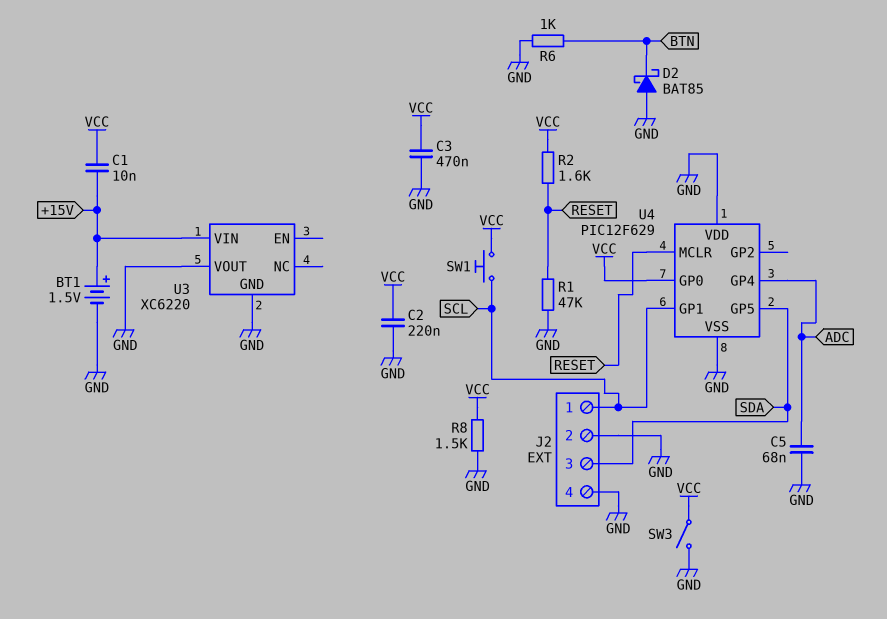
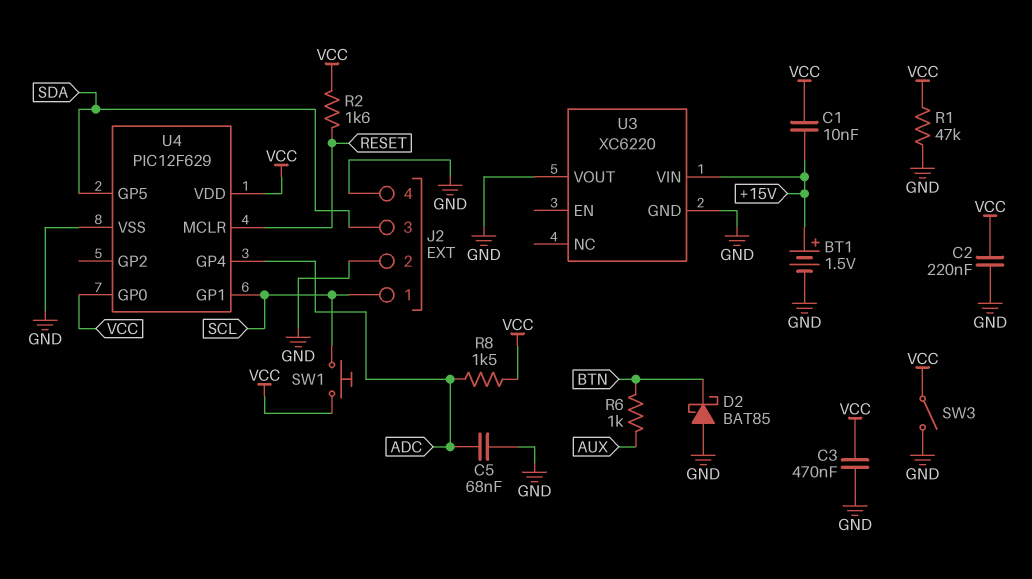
R1: 47k (GND, RESET) -> 47k (GND, VCC)
R6: 1k (BTN, GND) -> 1k (AUX, BTN)
R8: 1.5k (GND, VCC) -> 1.5k (ADC, VCC)
U4 pin VDD: GND -> VCC

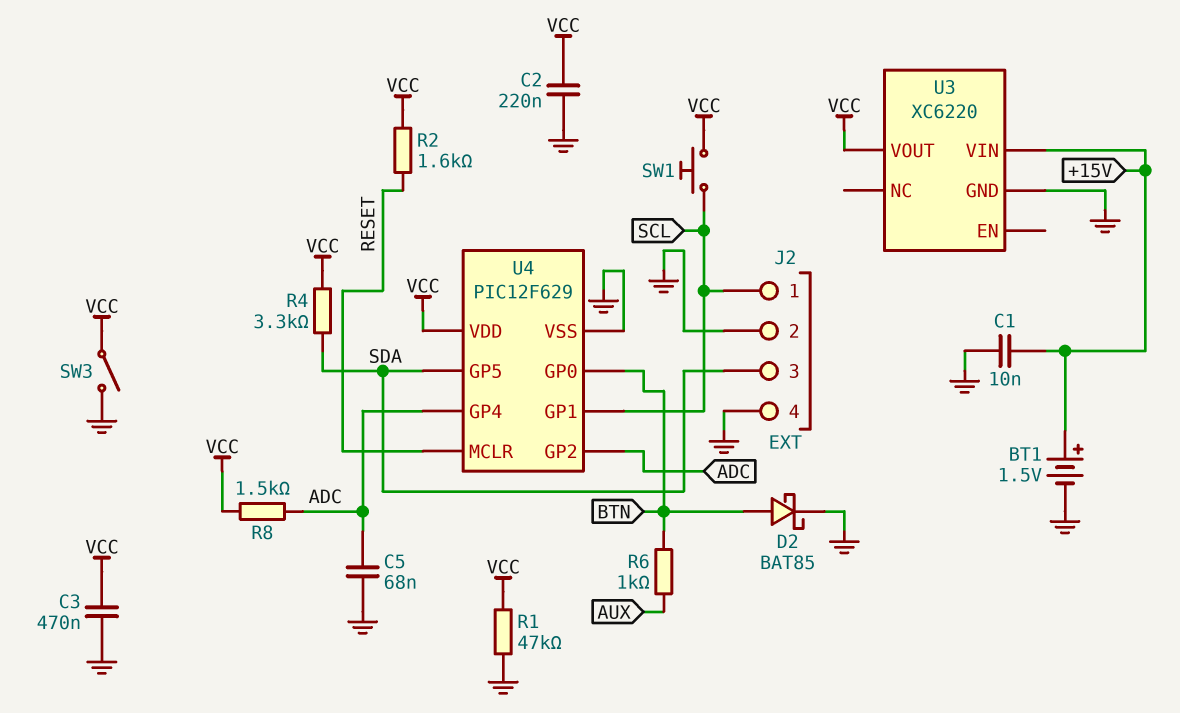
C1: 10nF (+15V, VCC) -> 10nF (+15V, GND)
D2: schottky BAT85 (A GND, K BTN) -> schottky BAT85 (A BTN, K GND)
R4: none -> 3.3k (SDA, VCC)
U3 pin VOUT: GND -> VCC
U4 pin GP0: VCC -> BTN
U4 pin GP2: none -> ADC

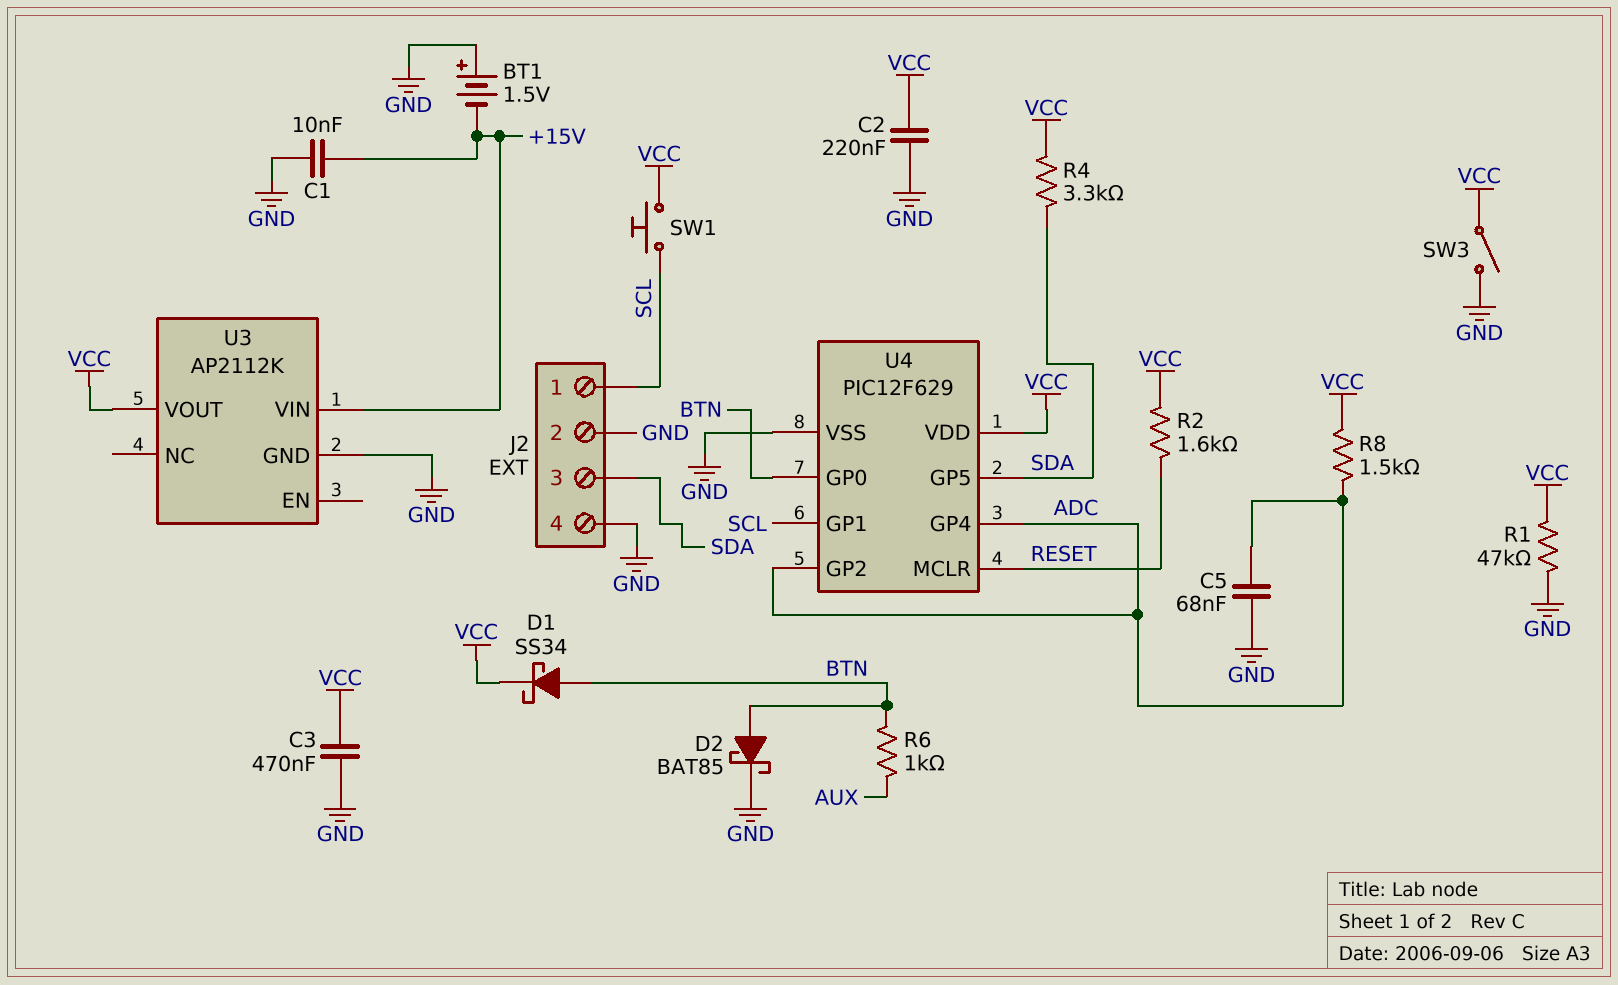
BT1: 1.5V (plus +15V, minus GND) -> 1.5V (plus GND, minus +15V)
D1: none -> schottky SS34 (A BTN, K VCC)
U3: XC6220 -> AP2112K

